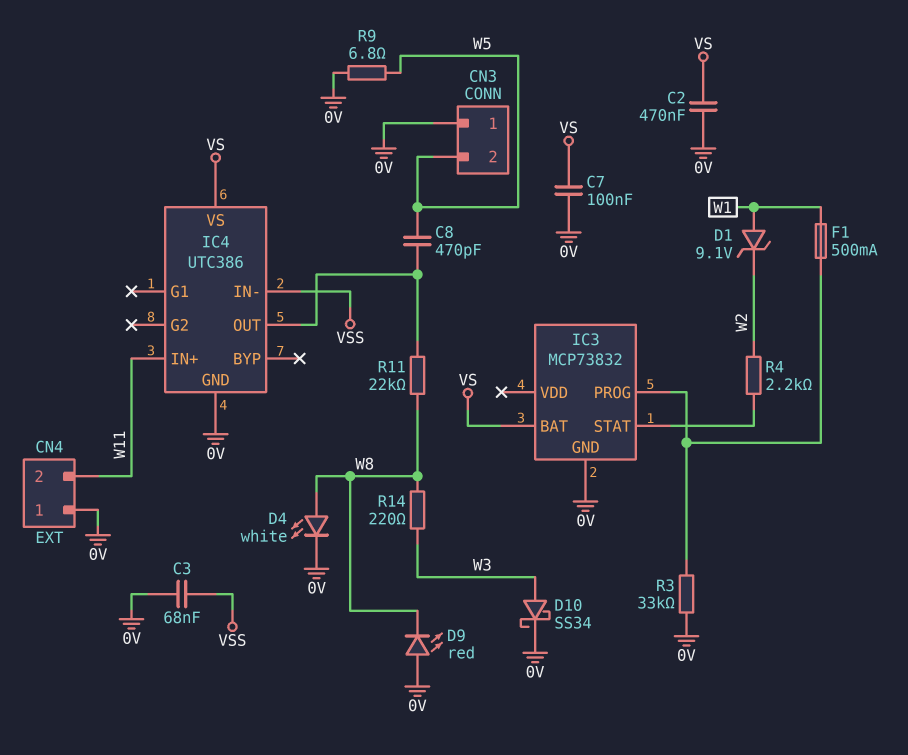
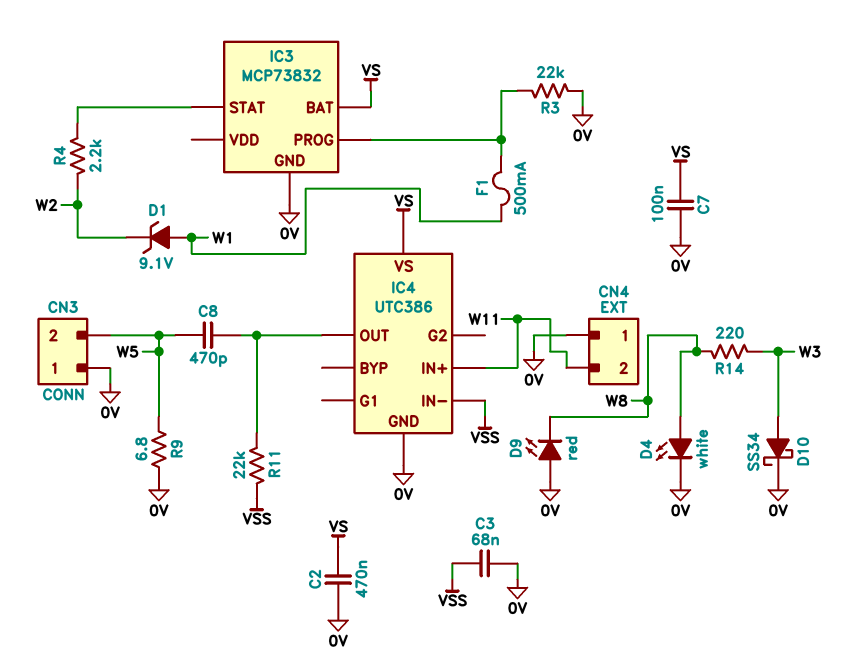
R3: 33k (0V, IC3/PROG) -> 22k (0V, IC3/PROG)
R11: 22k (IC4/OUT, W8) -> 22k (IC4/OUT, VSS)

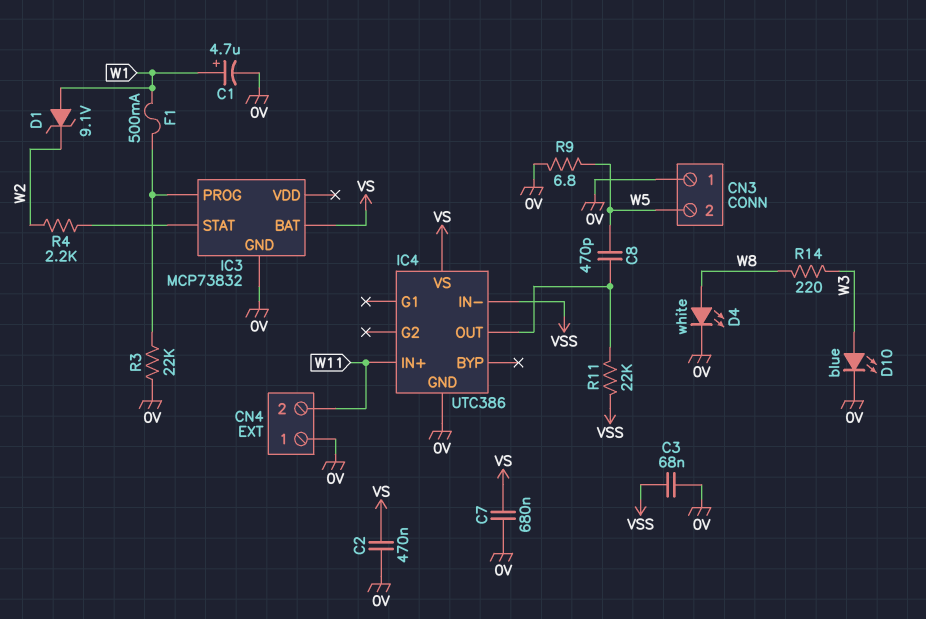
C1: none -> 4.7uF (plus W1, minus 0V)
C7: 100nF (0V, VS) -> 680nF (0V, VS)
D9: LED red (A 0V, K W8) -> none
D10: schottky SS34 (A W3, K 0V) -> LED blue (A W3, K 0V)

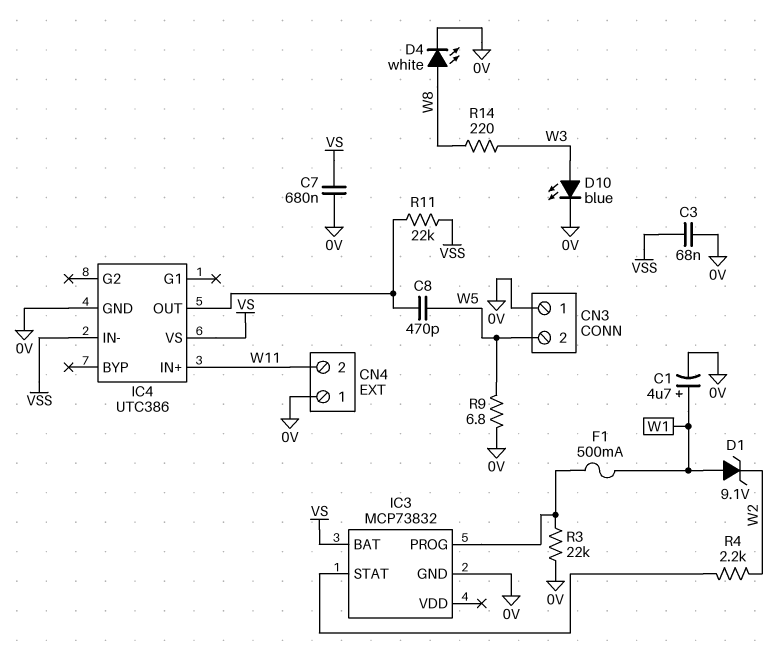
C2: 470nF (0V, VS) -> none

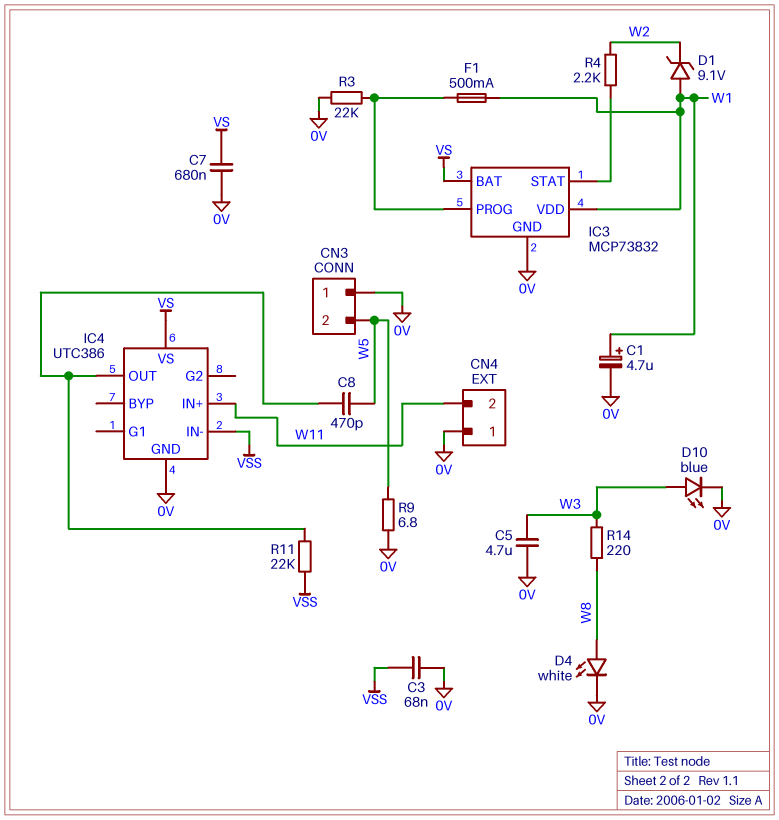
C5: none -> 4.7uF (0V, W3)
IC3 pin VDD: none -> W1

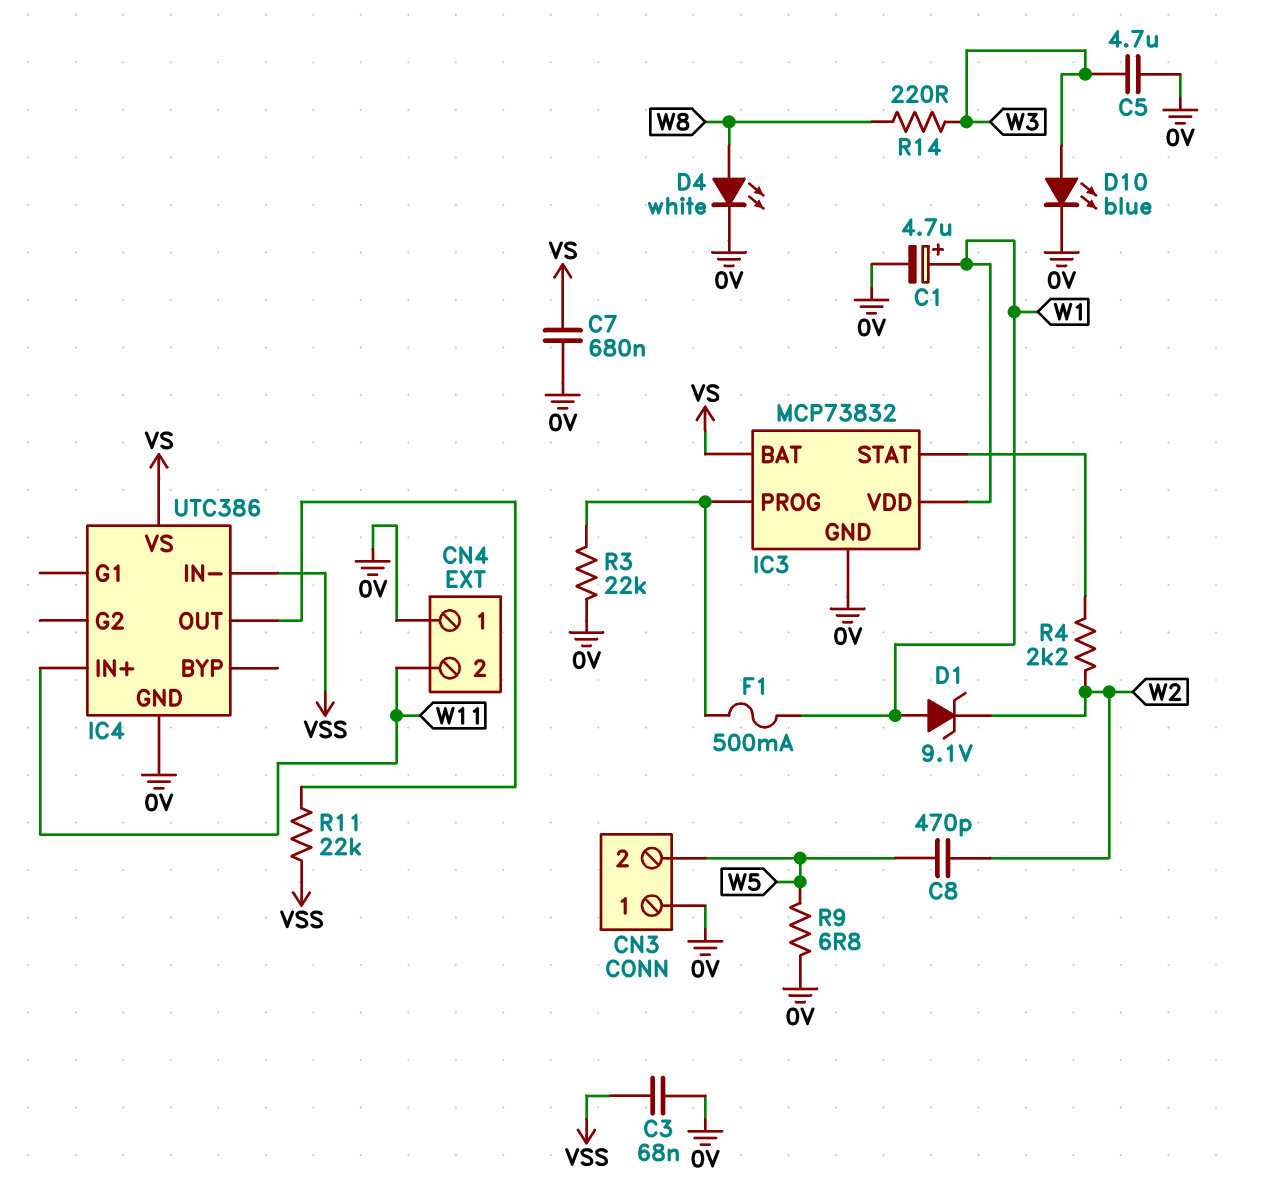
C8: 470pF (IC4/OUT, W5) -> 470pF (W2, W5)

